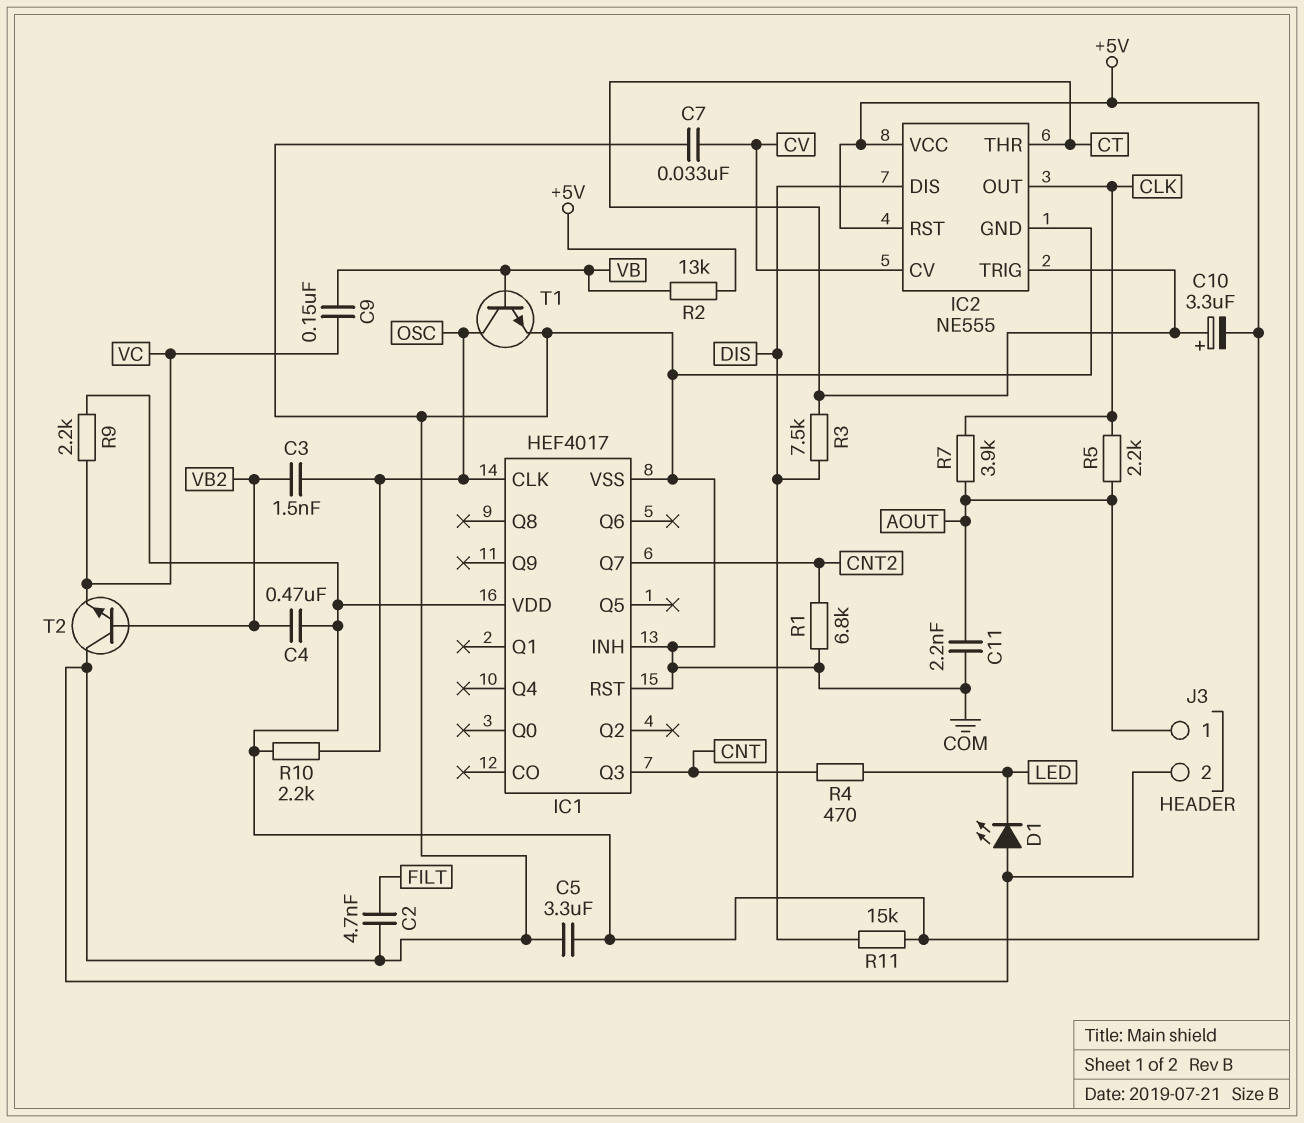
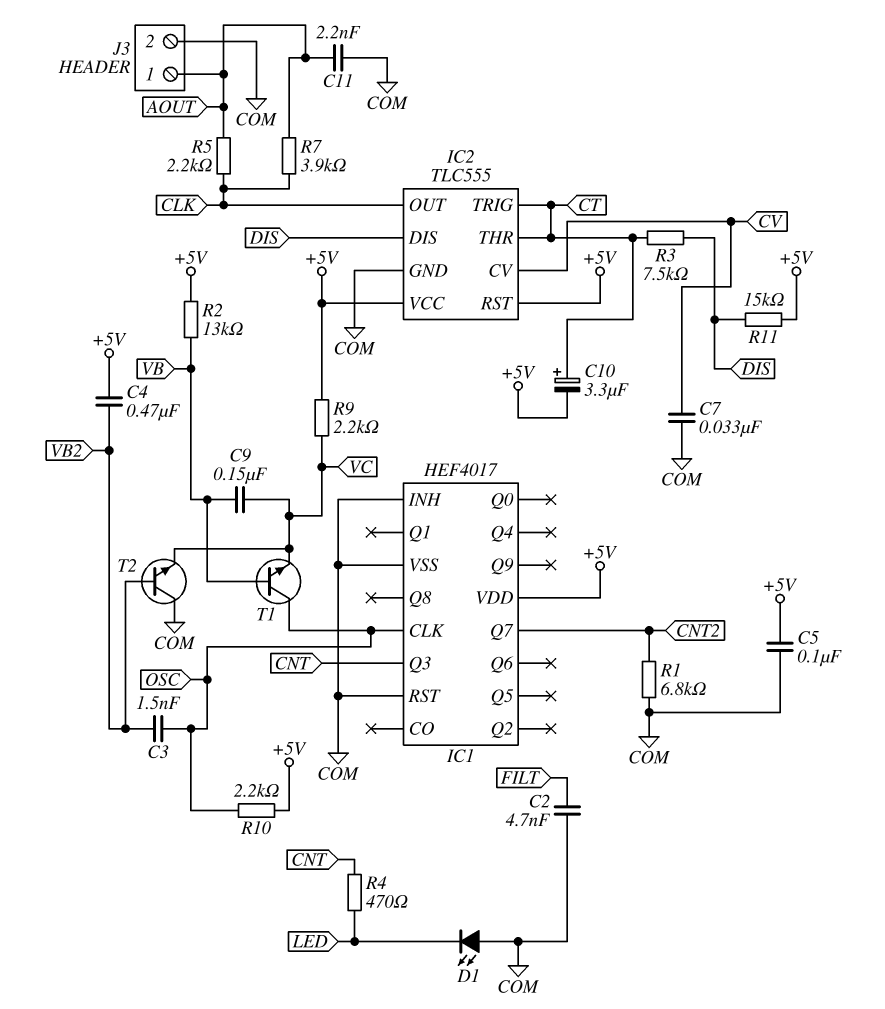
C5: 3.3uF (+5V, COM) -> 100nF (+5V, COM)
IC2: NE555 -> TLC555
T1: NPN (B VB, C OSC, E COM) -> NPN (B VB, C OSC, E VC)

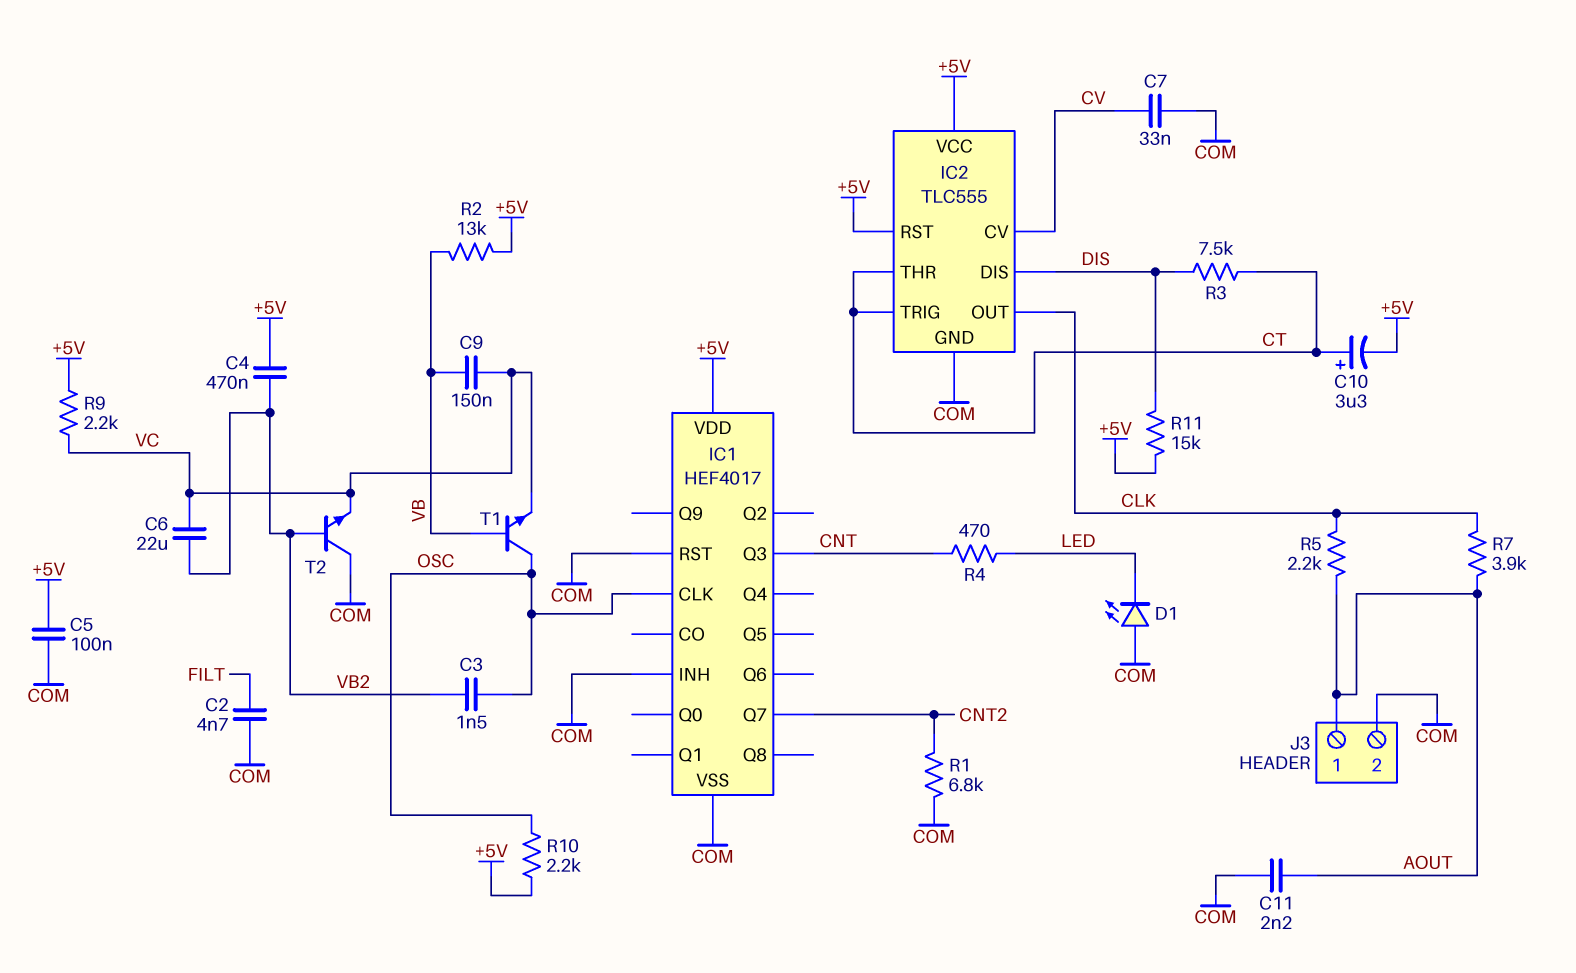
C6: none -> 22uF (VB2, VC)

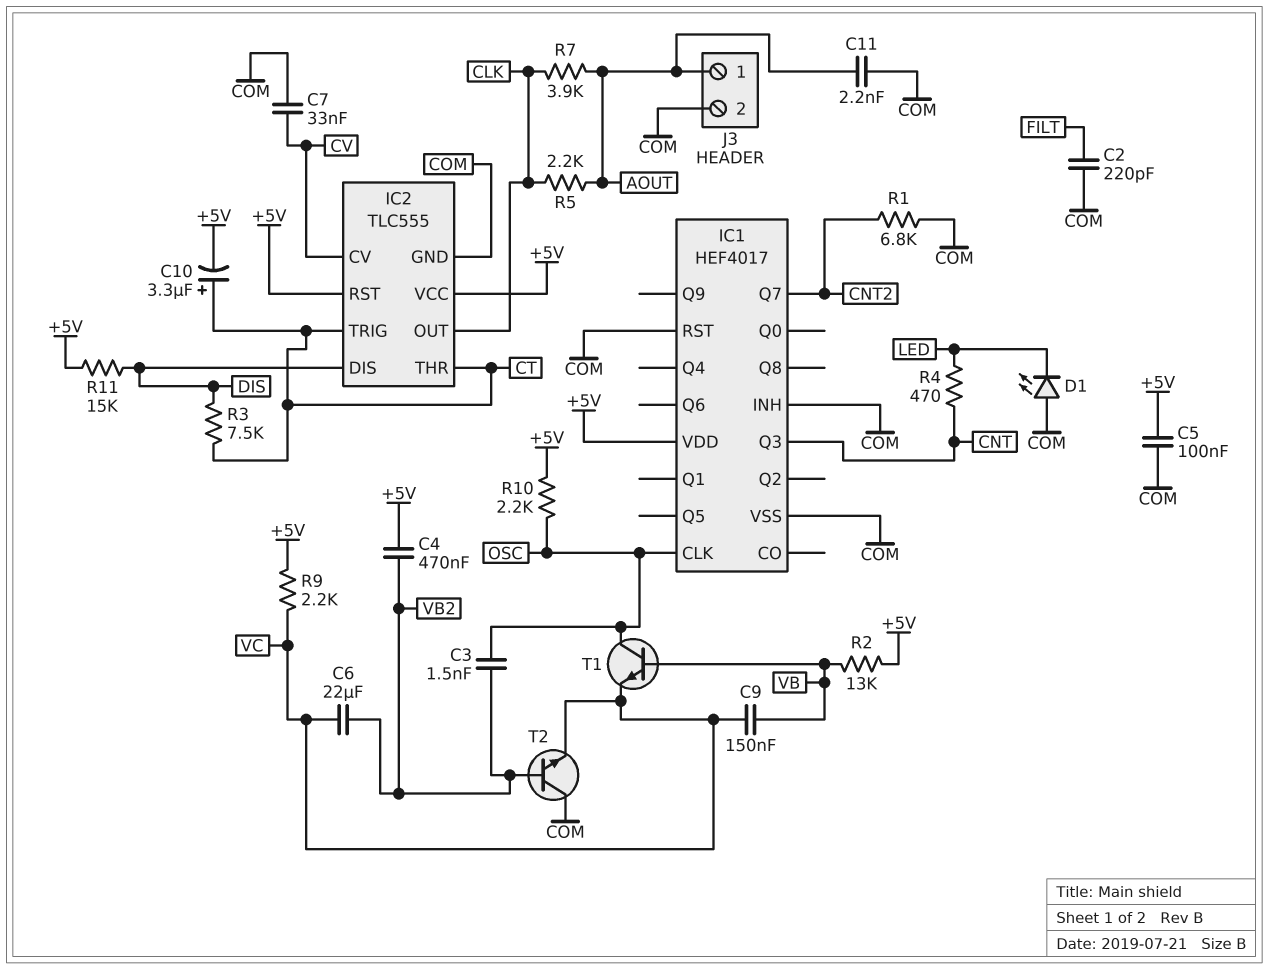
C2: 4.7nF (COM, FILT) -> 220pF (COM, FILT)

